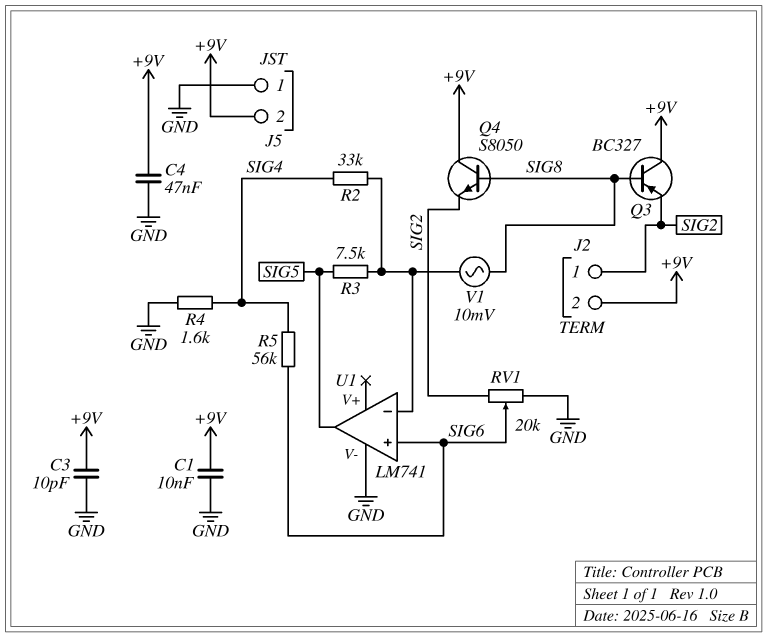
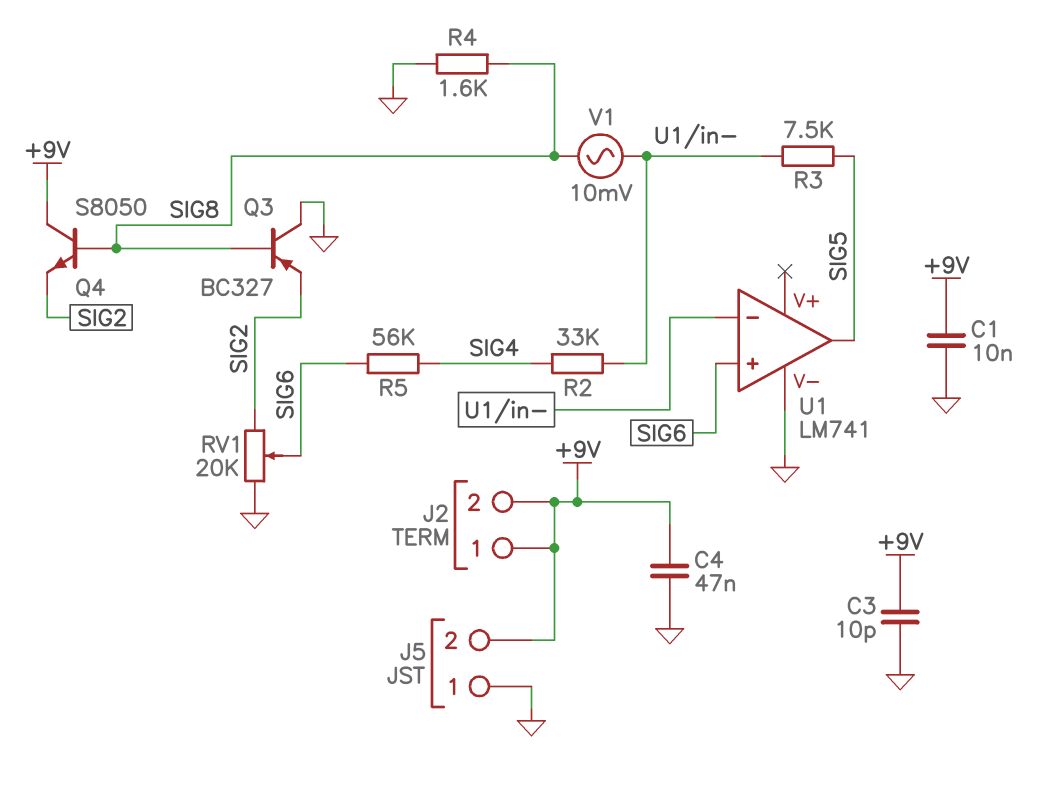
J2 pin 1: SIG2 -> +9V
Q3: PNP BC327 (B SIG8, C +9V, E SIG2) -> PNP BC327 (B SIG8, C GND, E SIG2)
R4: 1.6k (GND, SIG4) -> 1.6k (GND, SIG8)

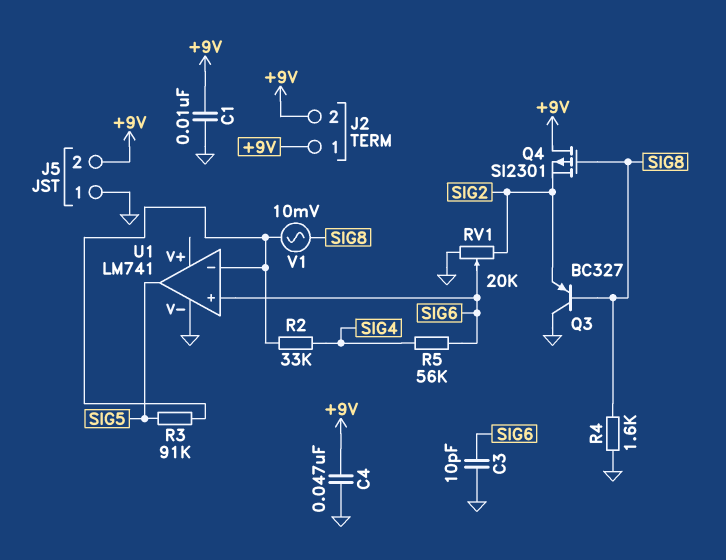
C3: 10pF (+9V, GND) -> 10pF (GND, SIG6)
Q4: NPN S8050 (B SIG8, C +9V, E SIG2) -> PMOS SI2301 (G SIG8, D +9V, S SIG2)
R3: 7.5k (SIG5, U1/in-) -> 91k (SIG5, U1/in-)

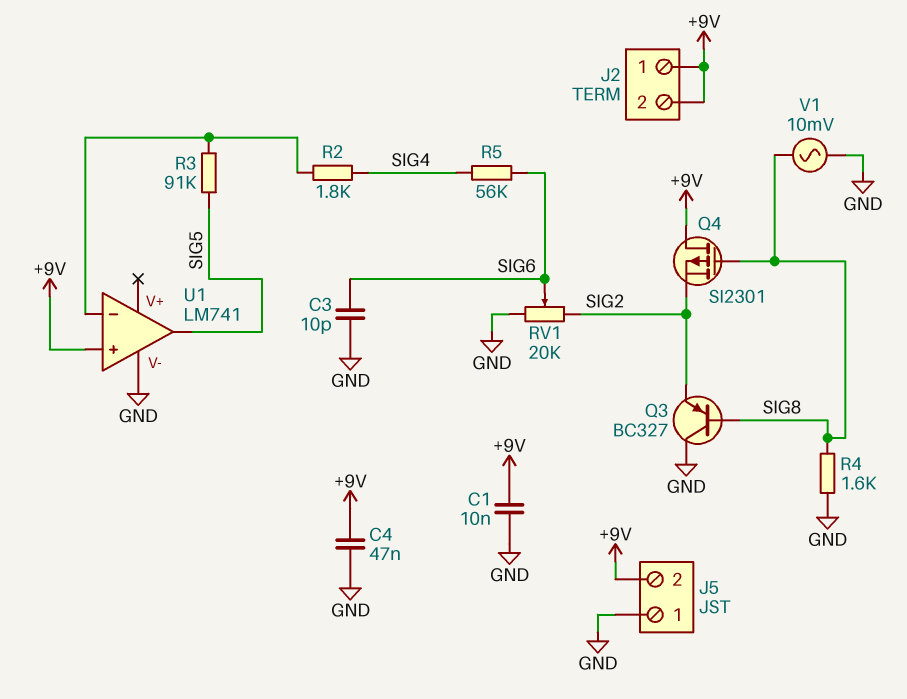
R2: 33k (SIG4, U1/in-) -> 1.8k (SIG4, U1/in-)
U1 pin in+: SIG6 -> +9V
V1: AC 10mV (SIG8, U1/in-) -> AC 10mV (GND, SIG8)

